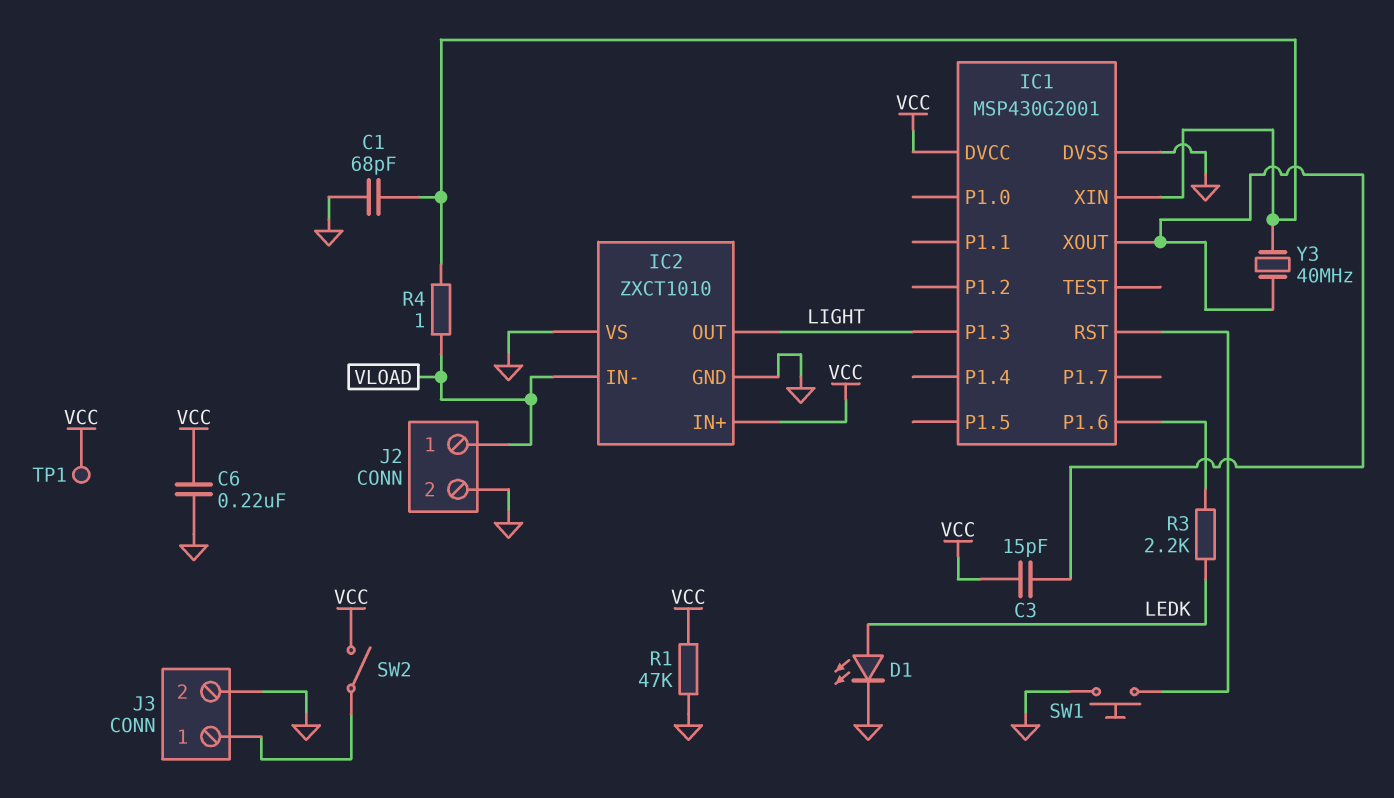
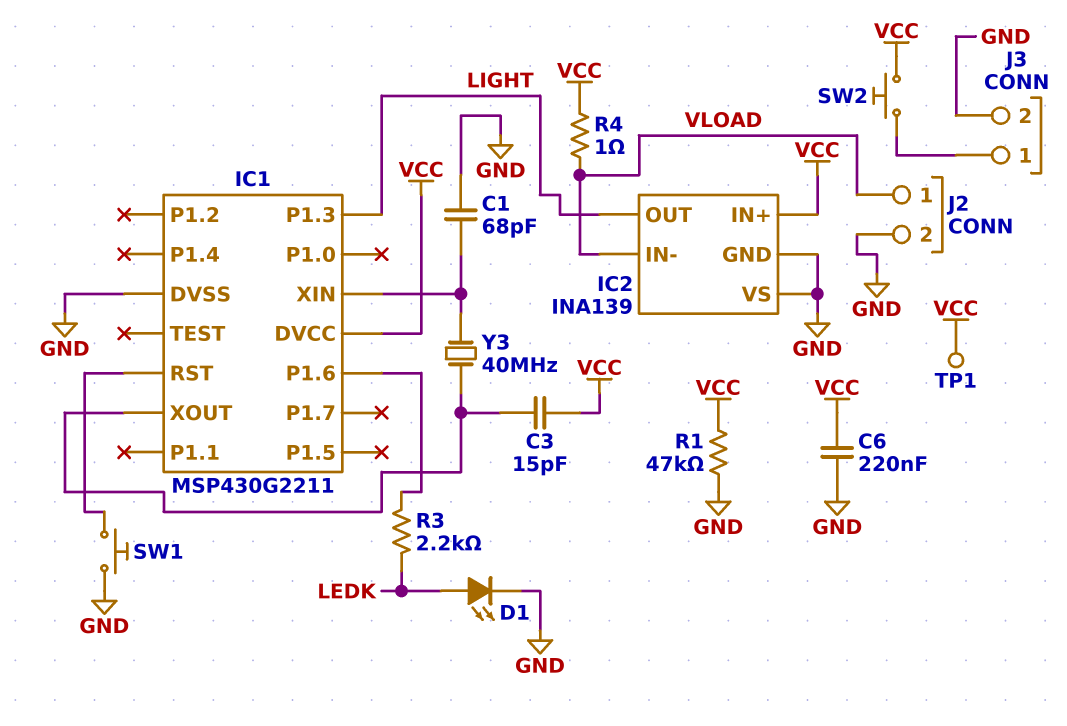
IC1: MSP430G2001 -> MSP430G2211
IC2: ZXCT1010 -> INA139
R4: 1 (IC1/XIN, VLOAD) -> 1 (VCC, VLOAD)
SW2: switch (J3/1, VCC) -> button (J3/1, VCC)

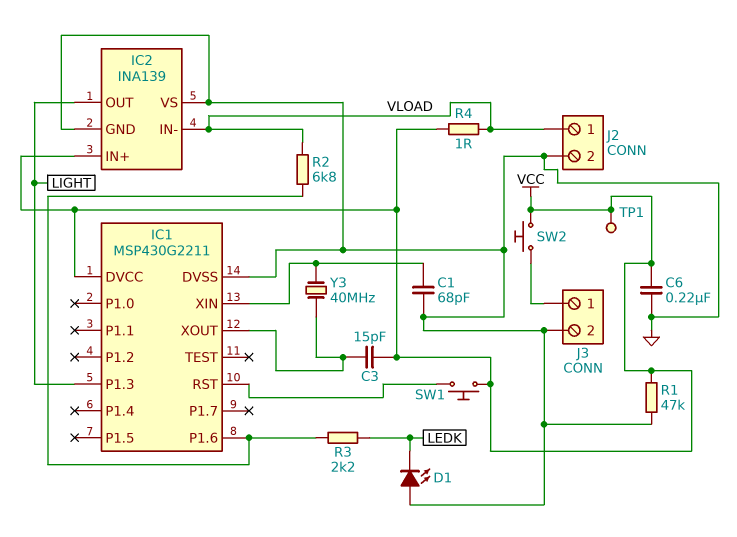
D1: LED (A LEDK, K GND) -> LED (A GND, K LEDK)
R2: none -> 6.8k (IC1/P1.6, VLOAD)
SW1: button (GND, IC1/RST) -> button (IC1/RST, VCC)

